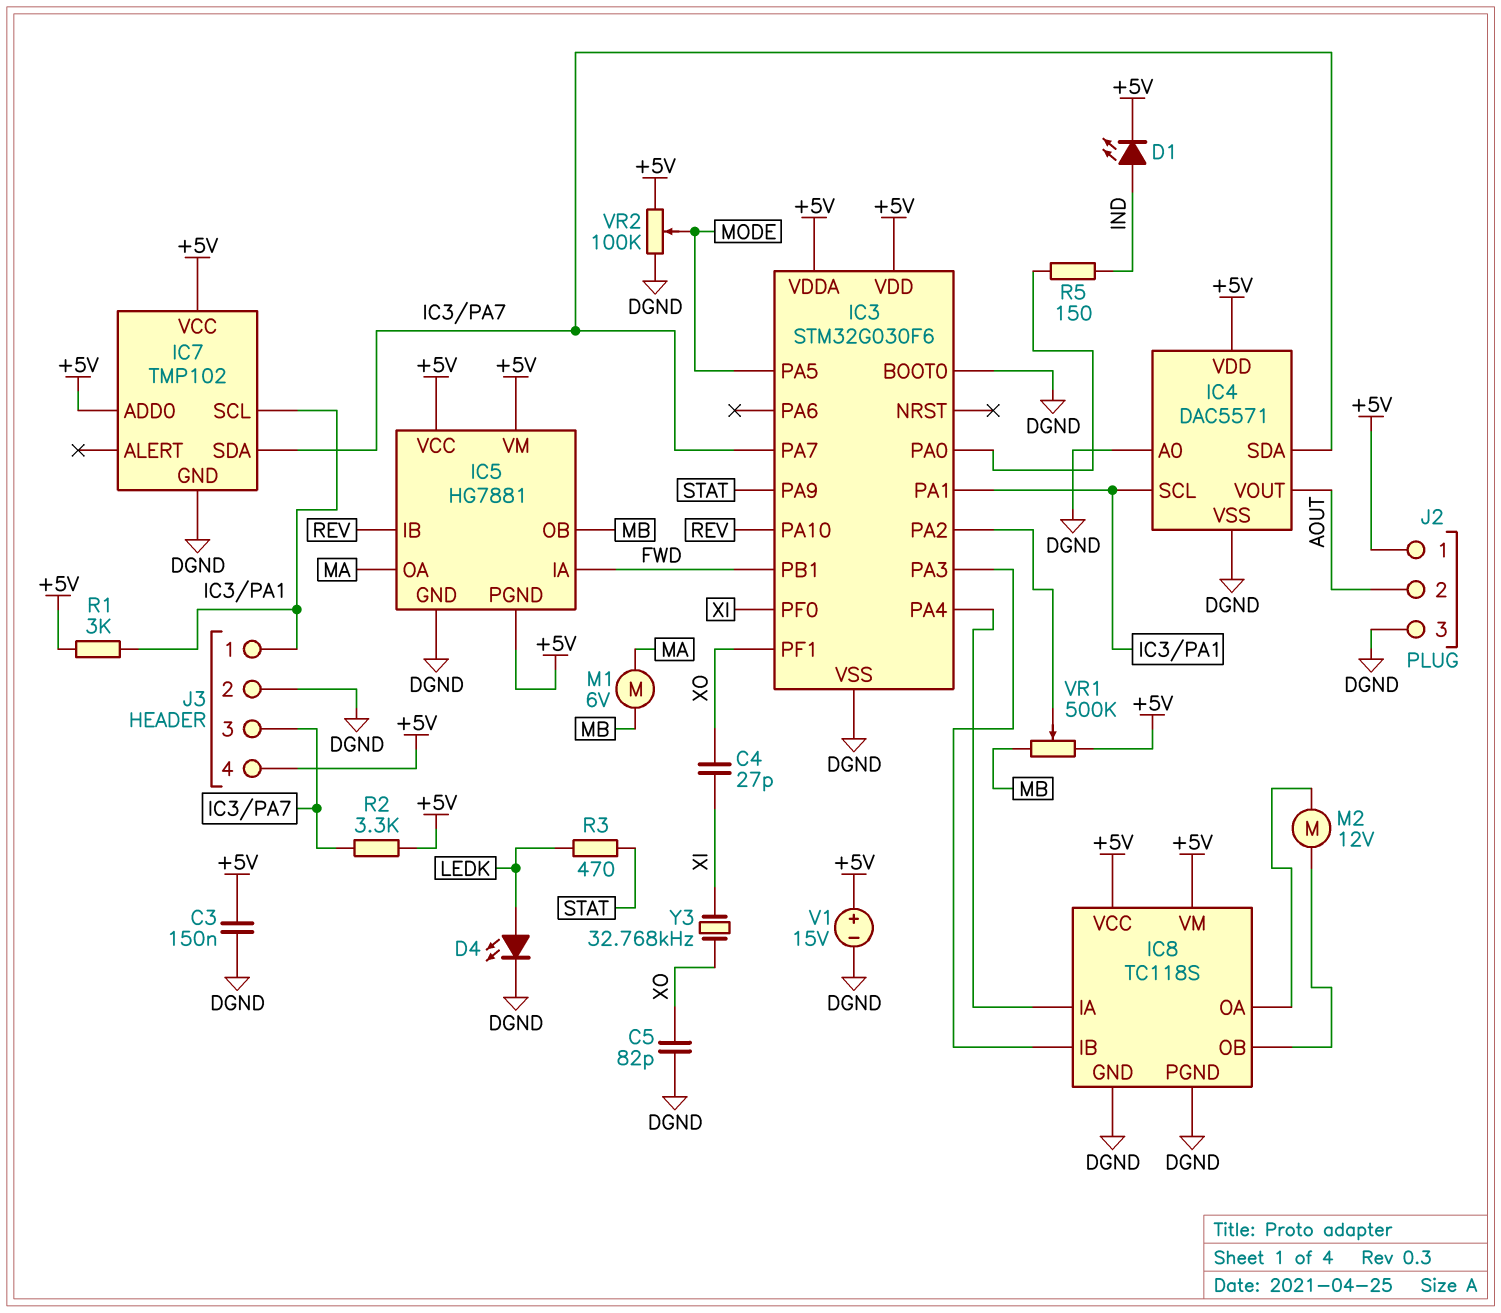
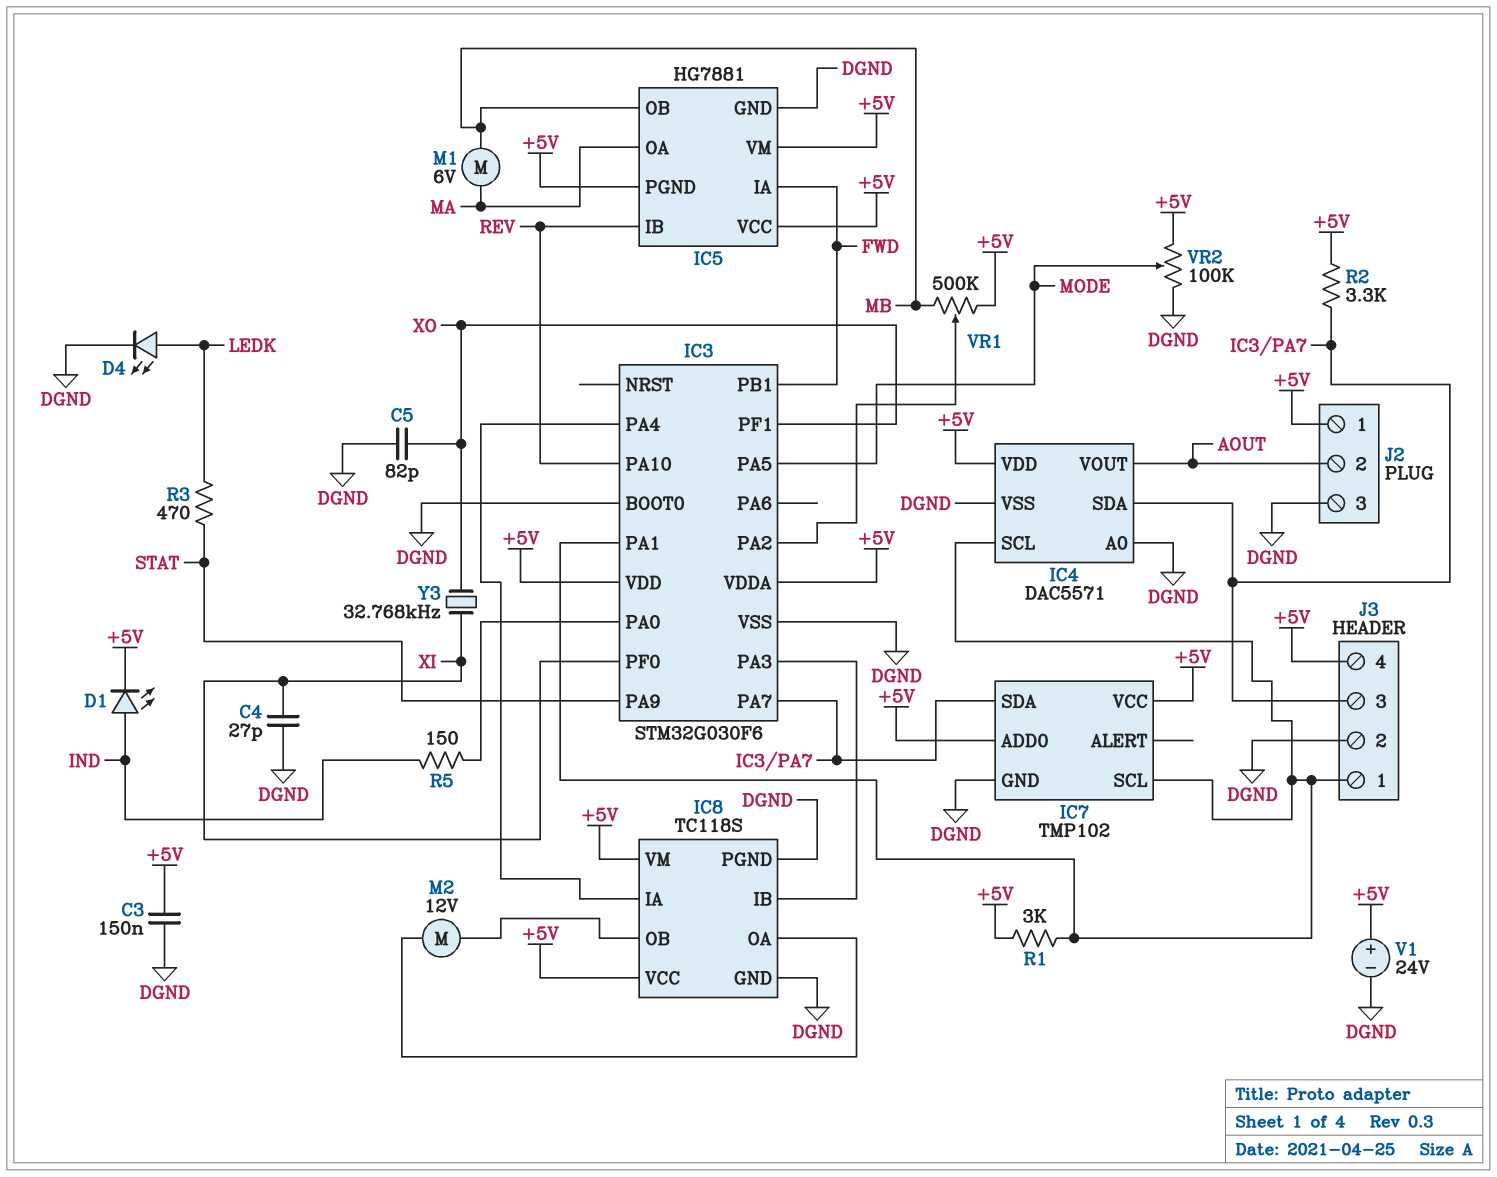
C4: 27pF (XI, XO) -> 27pF (DGND, XI)
V1: 15V (plus +5V, minus DGND) -> 24V (plus +5V, minus DGND)

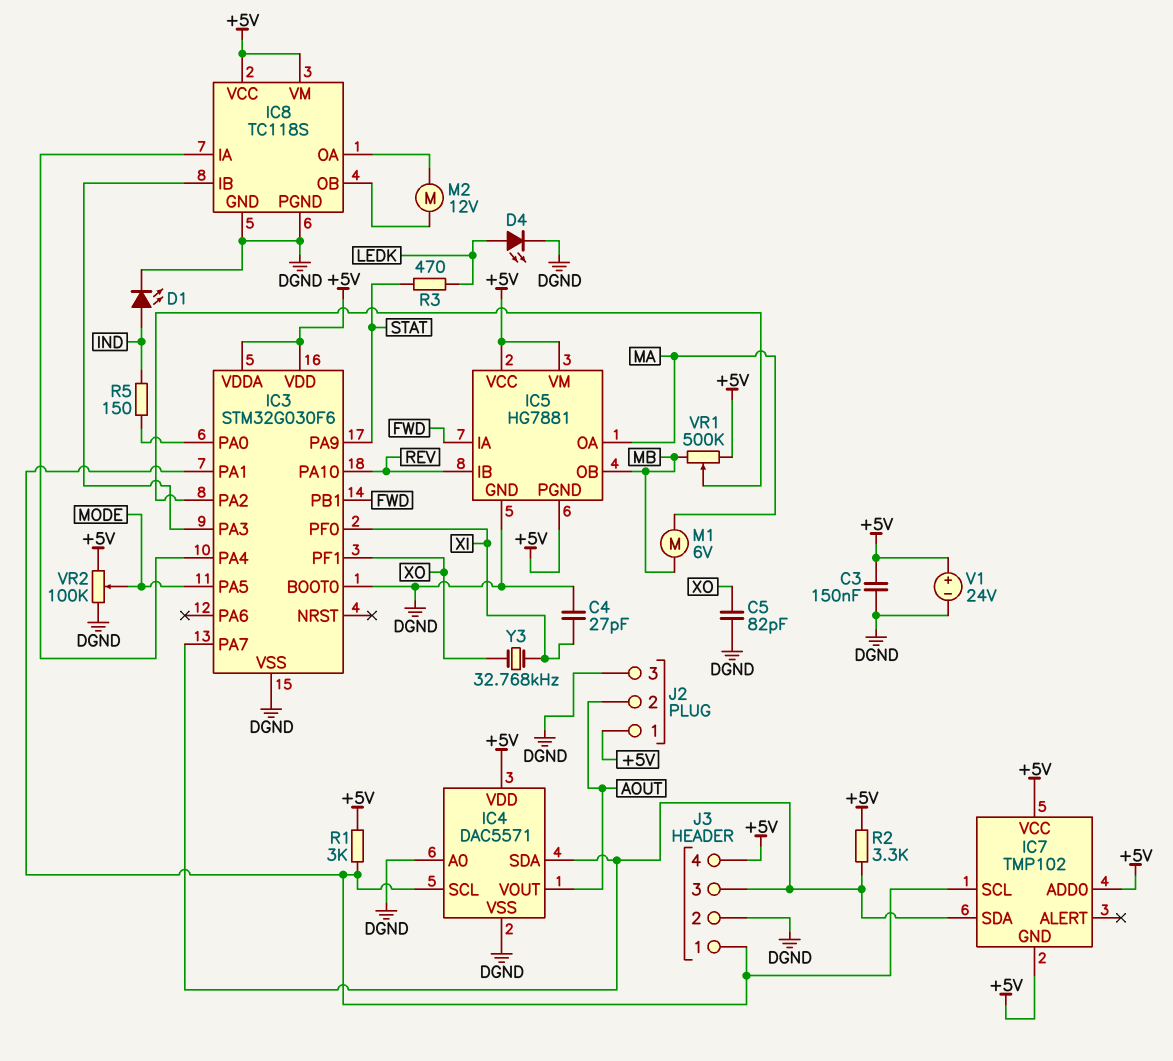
D1: LED (A IND, K +5V) -> LED (A IND, K DGND)
IC7 pin GND: DGND -> +5V

